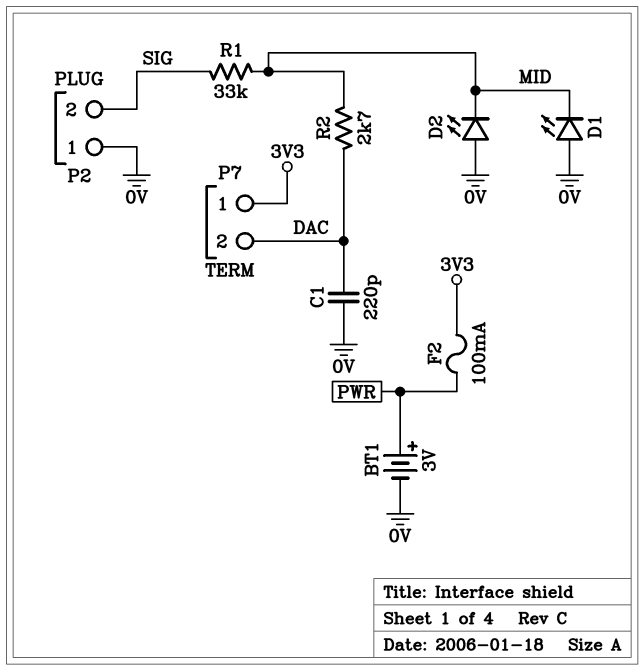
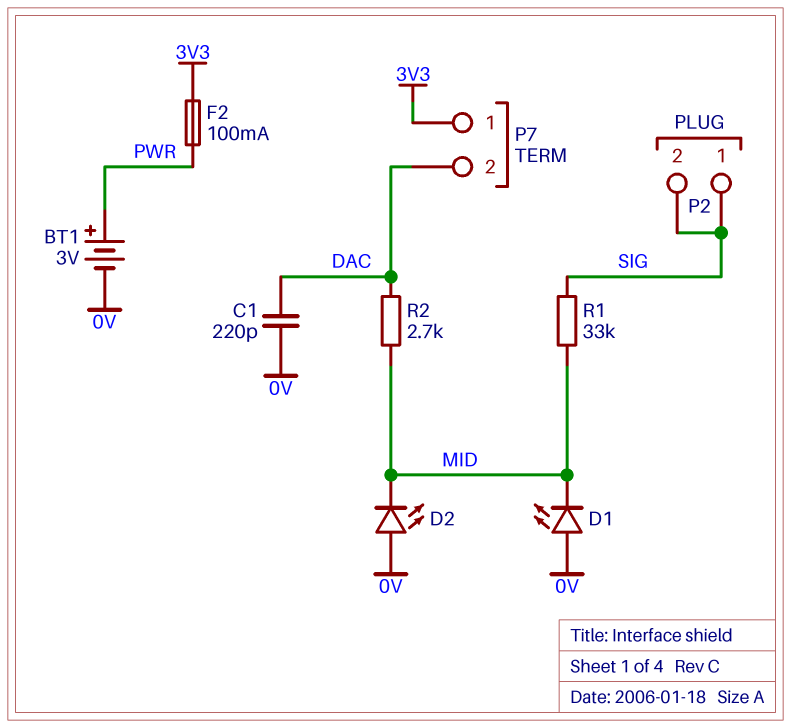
P2 pin 1: 0V -> SIG

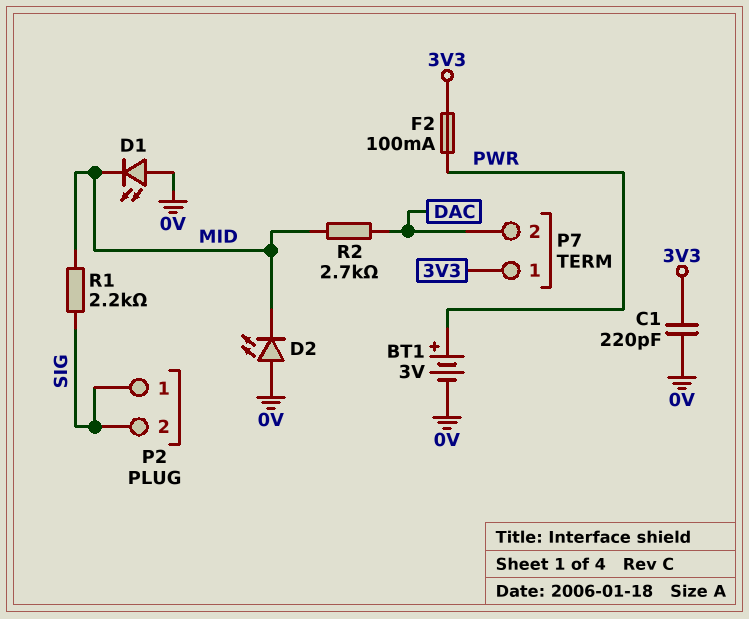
C1: 220pF (0V, DAC) -> 220pF (0V, 3V3)
R1: 33k (MID, SIG) -> 2.2k (MID, SIG)

